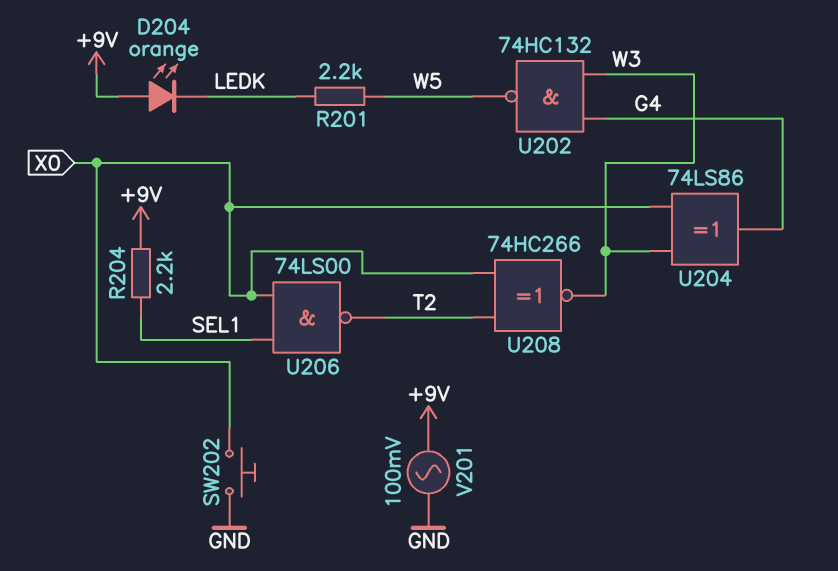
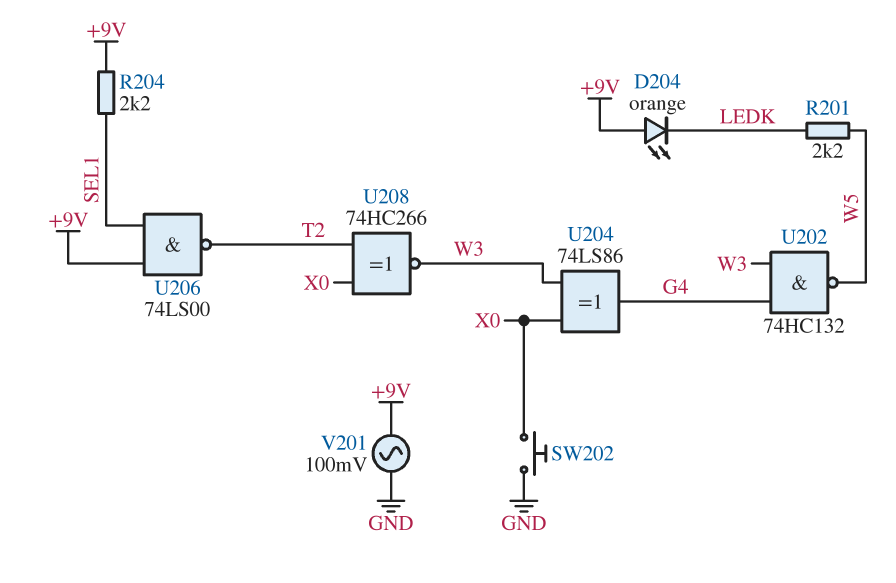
U206: NAND 74LS00 (in SEL1, in X0, out T2) -> NAND 74LS00 (in +9V, in SEL1, out T2)

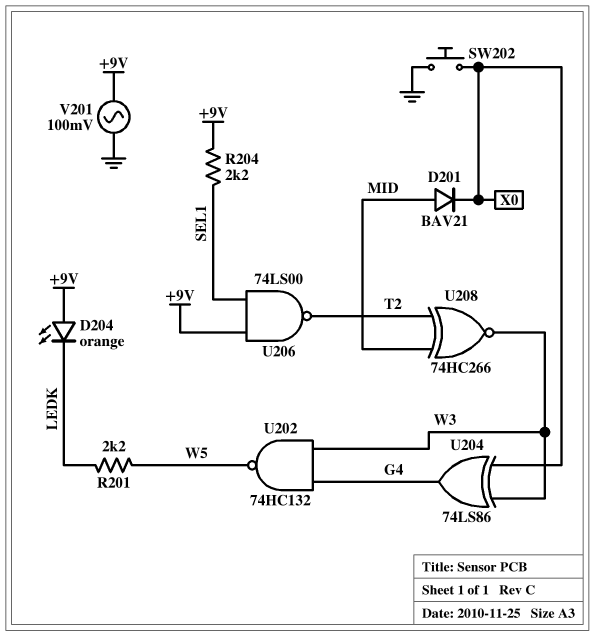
D201: none -> diode BAV21 (A MID, K X0)
U208: XNOR 74HC266 (in T2, in X0, out W3) -> XNOR 74HC266 (in MID, in T2, out W3)

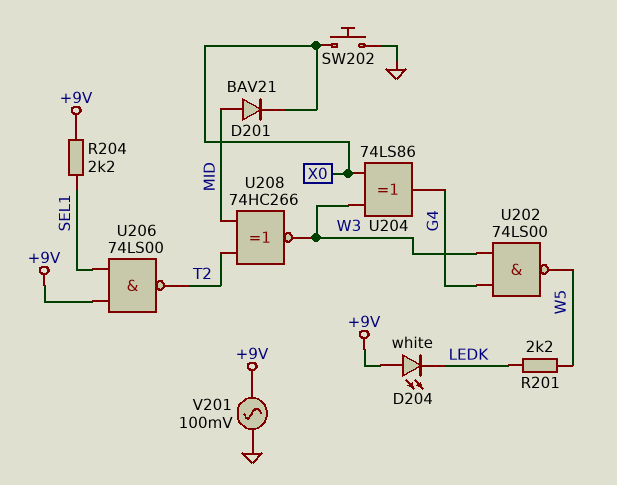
D204: LED orange (A +9V, K LEDK) -> LED white (A +9V, K LEDK)
U202: NAND 74HC132 (in G4, in W3, out W5) -> NAND 74LS00 (in G4, in W3, out W5)

